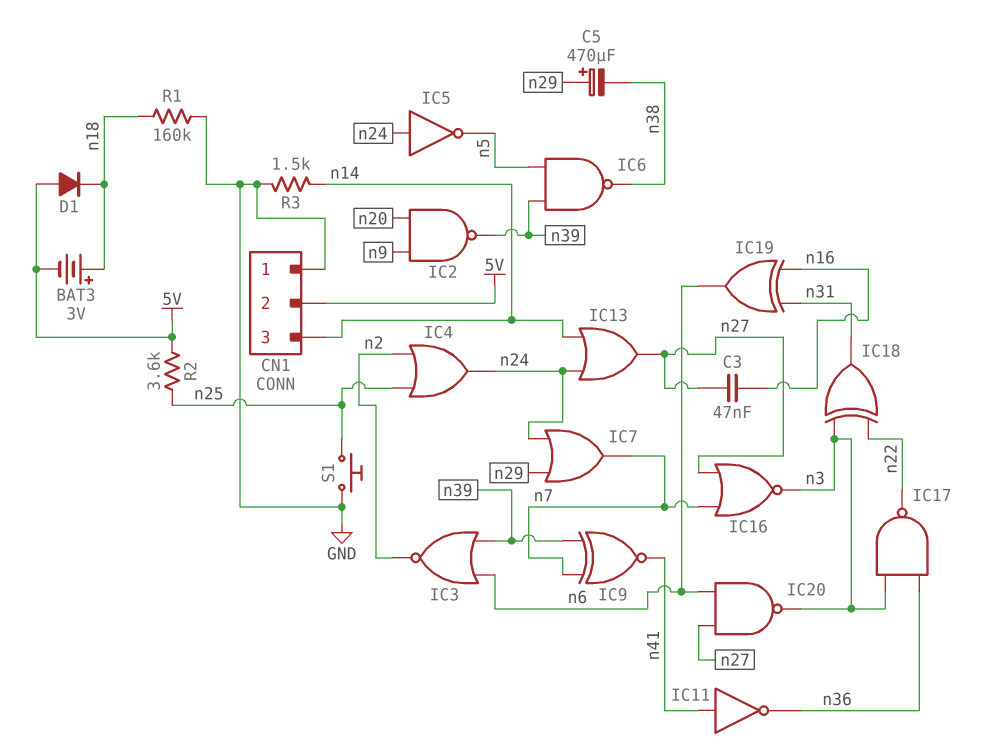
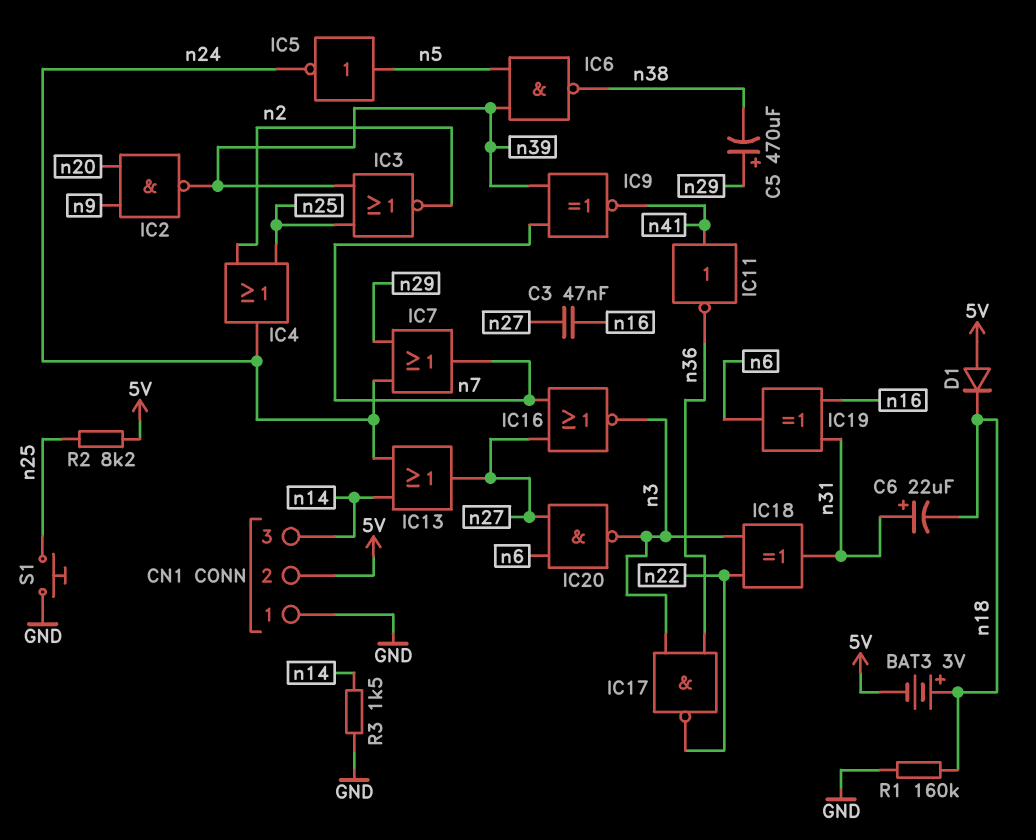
C6: none -> 22uF (plus n31, minus n18)
IC3: NOR (in n6, in n39, out n2) -> NOR (in n25, in n39, out n2)
IC5: NOT (in n24, out n5) -> NOT (in n5, out n24)
R2: 3.6k (5V, n25) -> 8.2k (5V, n25)

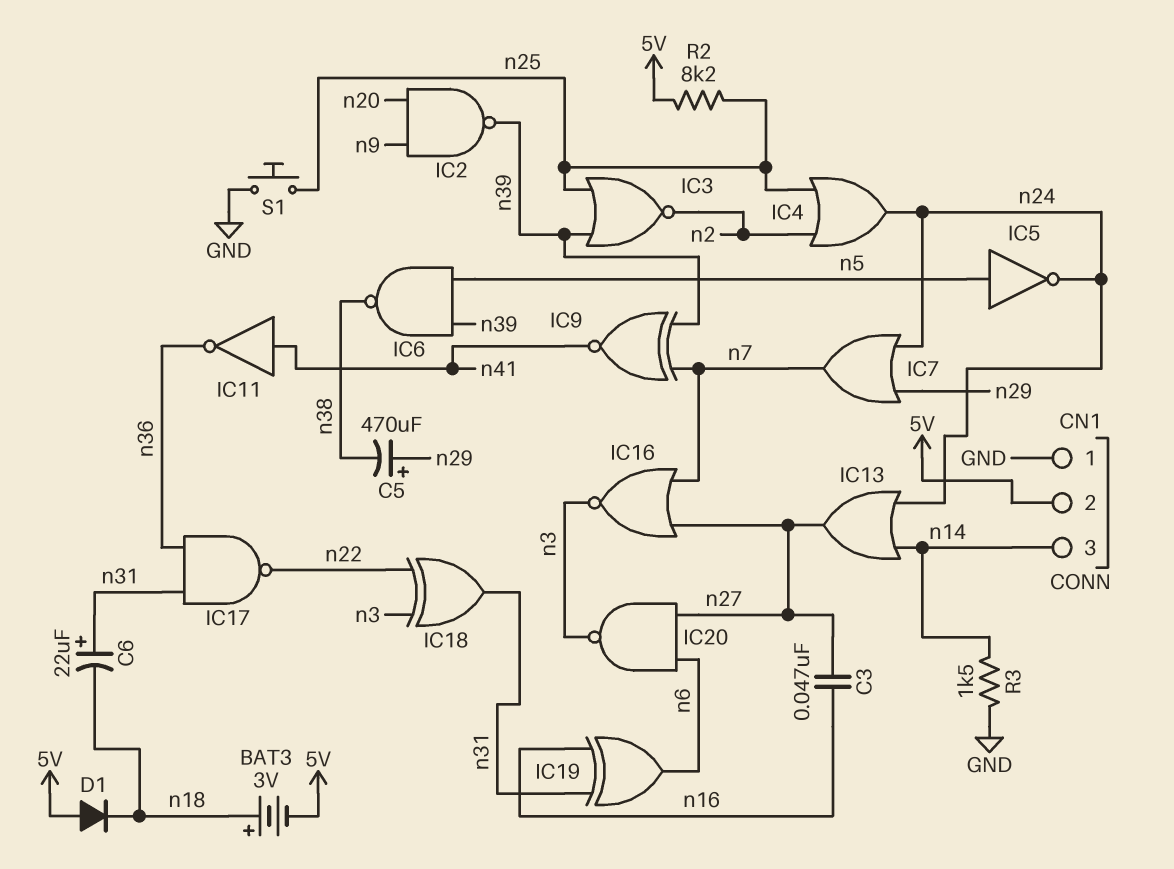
IC17: NAND (in n3, in n36, out n22) -> NAND (in n31, in n36, out n22)
R1: 160k (GND, n18) -> none

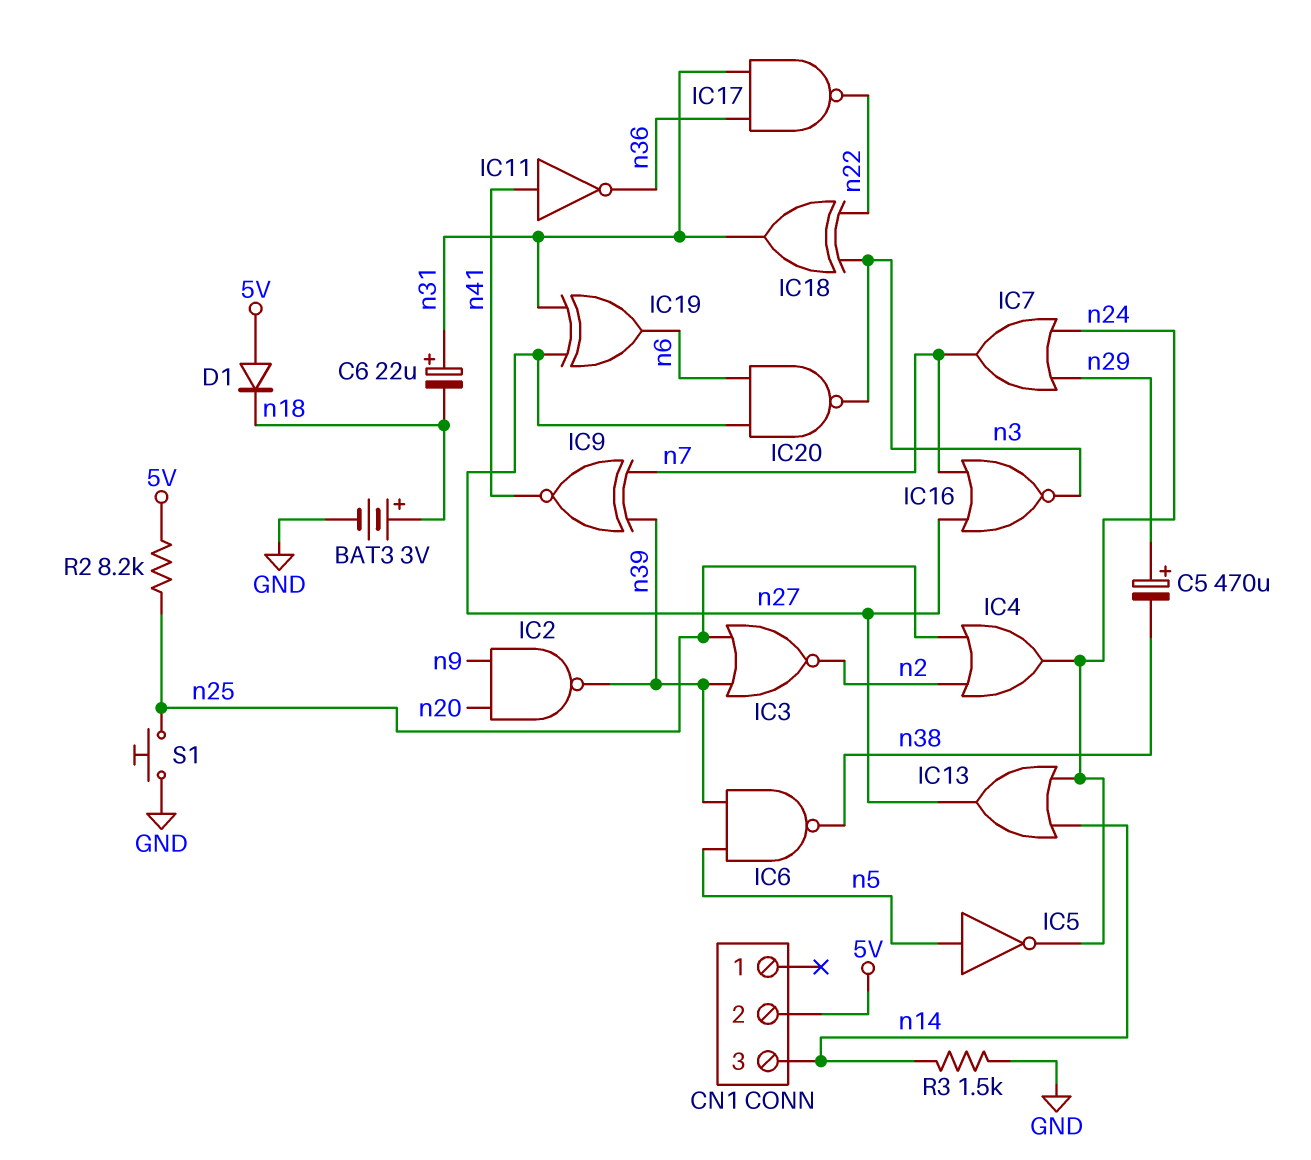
BAT3: 3V (plus n18, minus 5V) -> 3V (plus n18, minus GND)
C3: 47nF (n16, n27) -> none
CN1 pin 1: GND -> none
IC19: XOR (in n16, in n31, out n6) -> XOR (in n27, in n31, out n6)

